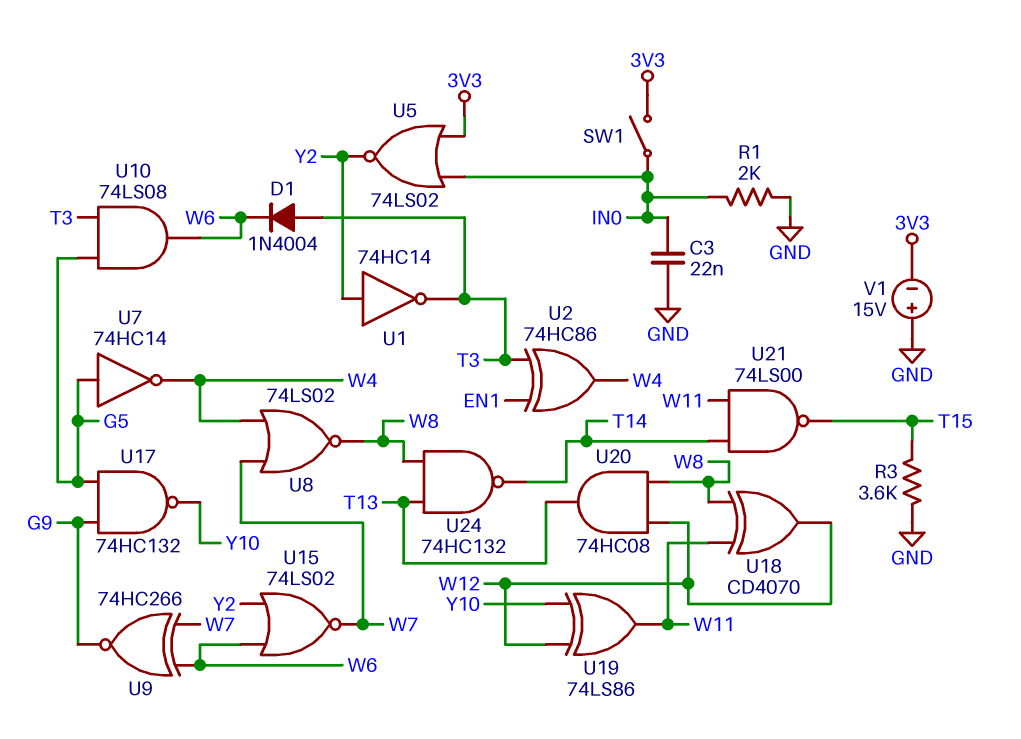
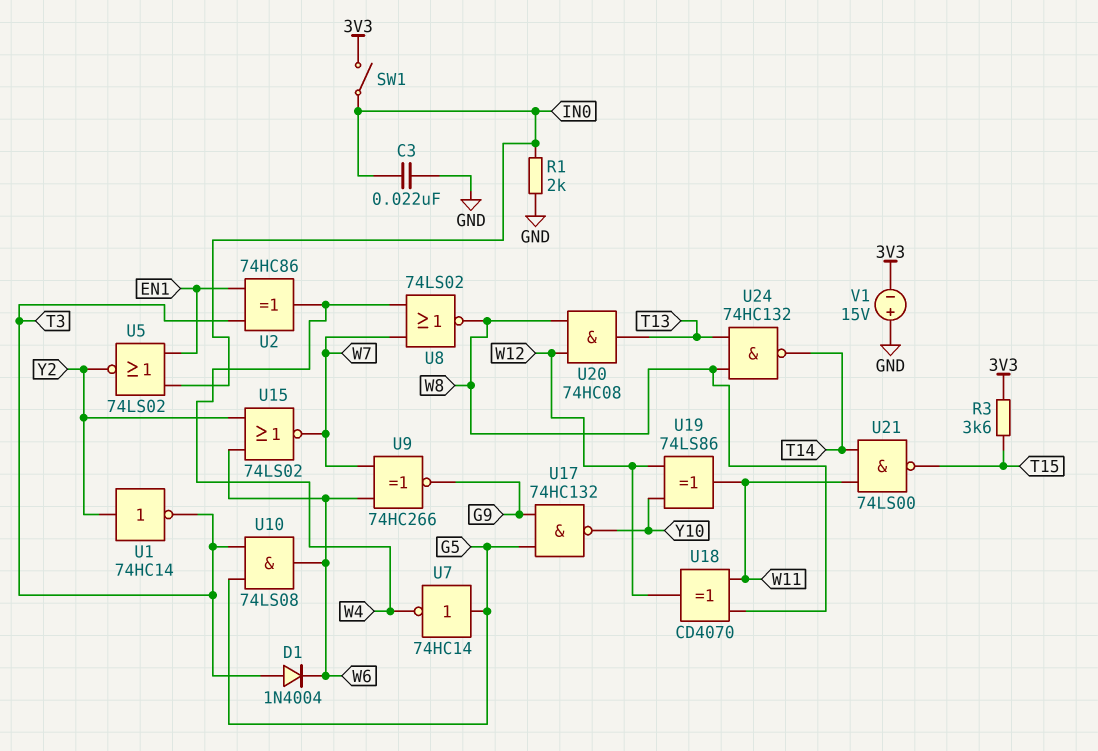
R3: 3.6k (GND, T15) -> 3.6k (3V3, T15)
U5: NOR 74LS02 (in 3V3, in IN0, out Y2) -> NOR 74LS02 (in EN1, in IN0, out Y2)

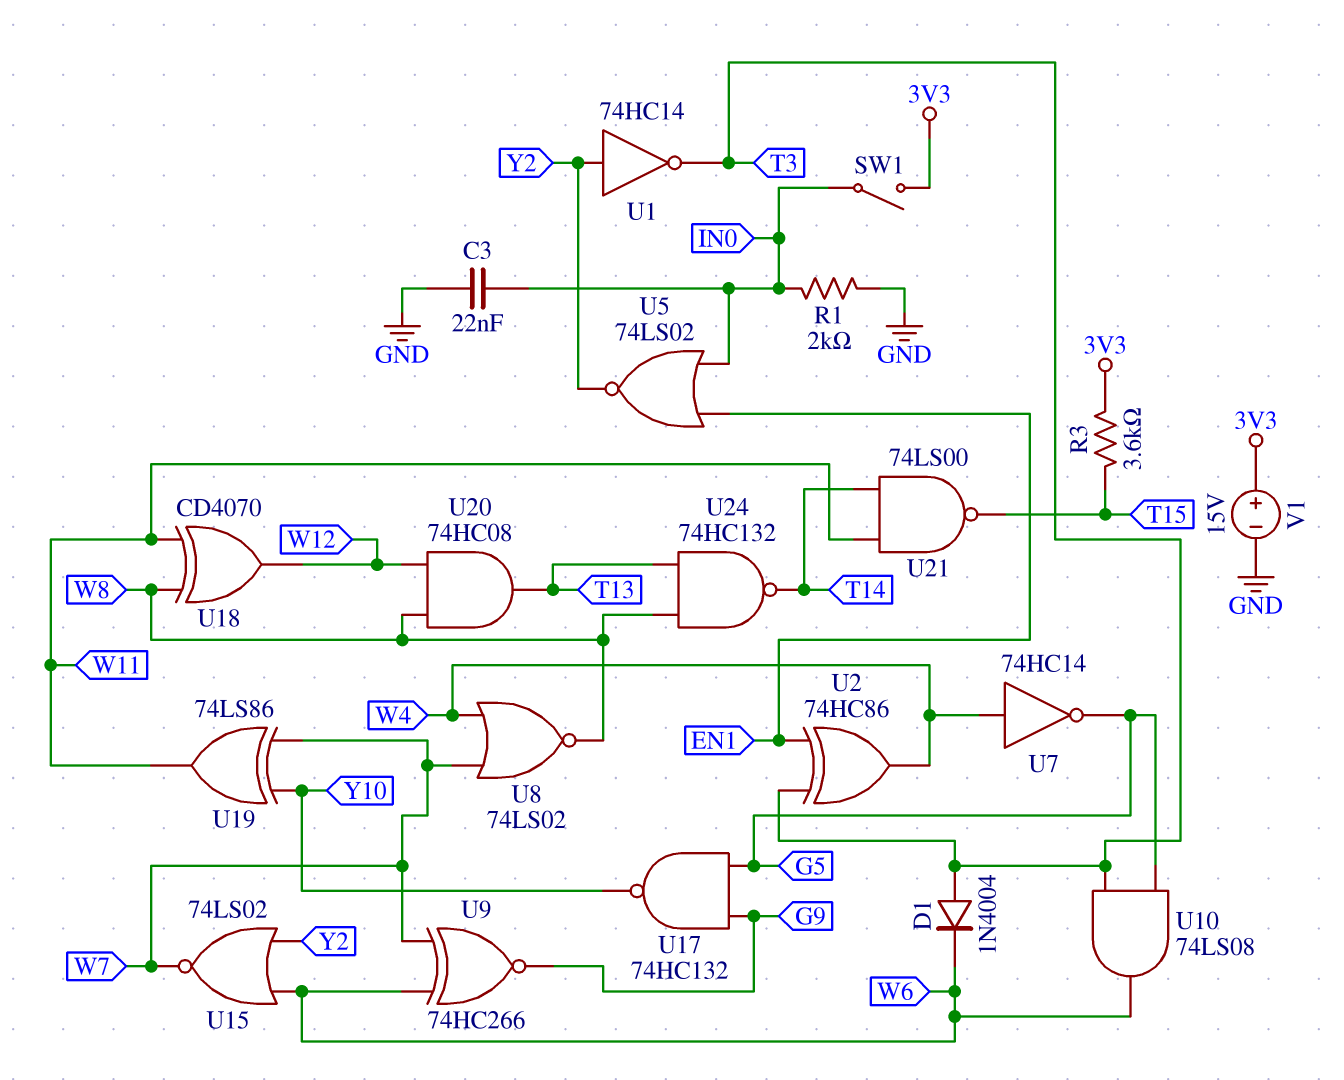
U7: NOT 74HC14 (in G5, out W4) -> NOT 74HC14 (in W4, out G5)
U19: XOR 74LS86 (in W12, in Y10, out W11) -> XOR 74LS86 (in W7, in Y10, out W11)
V1: 15V (plus GND, minus 3V3) -> 15V (plus 3V3, minus GND)

